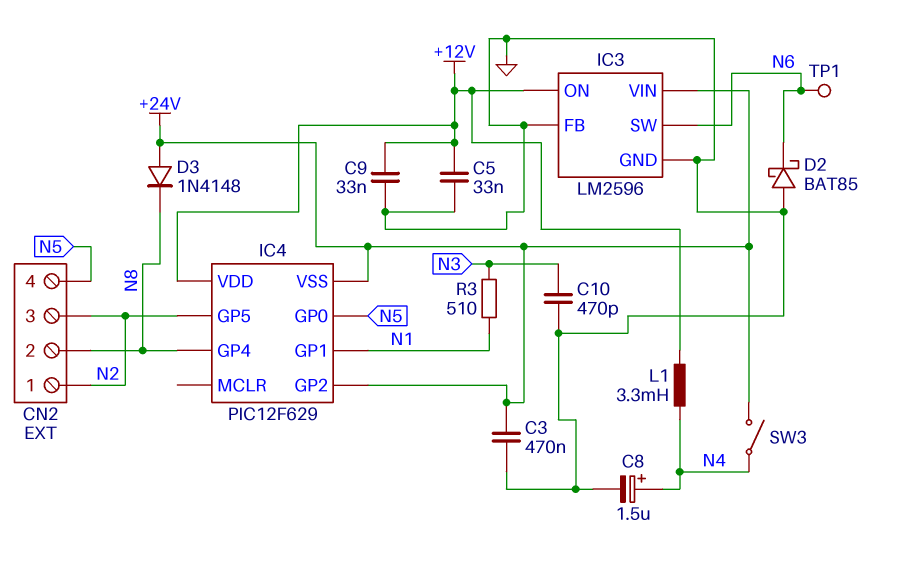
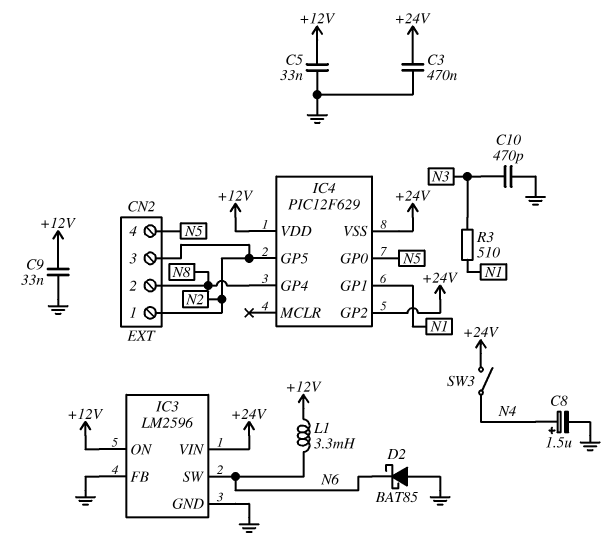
D3: diode 1N4148 (A +24V, K N8) -> none
L1: 3.3mH (+12V, N4) -> 3.3mH (+12V, N6)
TP1: test point (N6) -> none

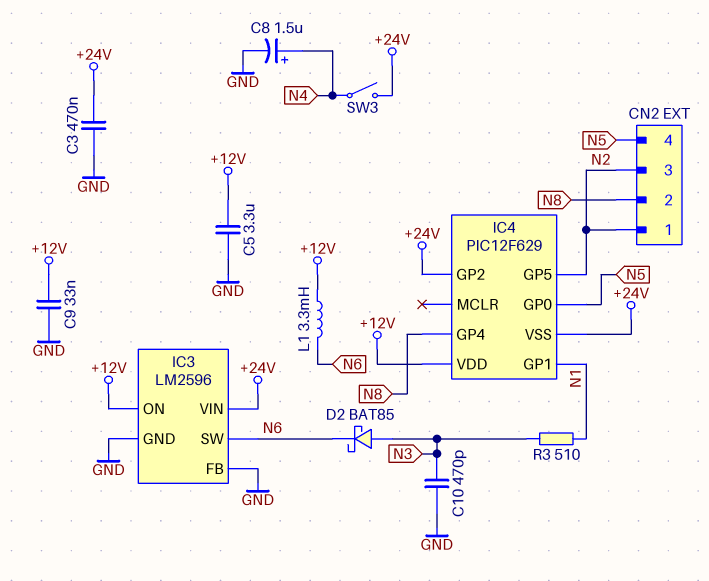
C5: 33nF (+12V, GND) -> 3.3uF (+12V, GND)
D2: schottky BAT85 (A GND, K N6) -> schottky BAT85 (A N3, K N6)

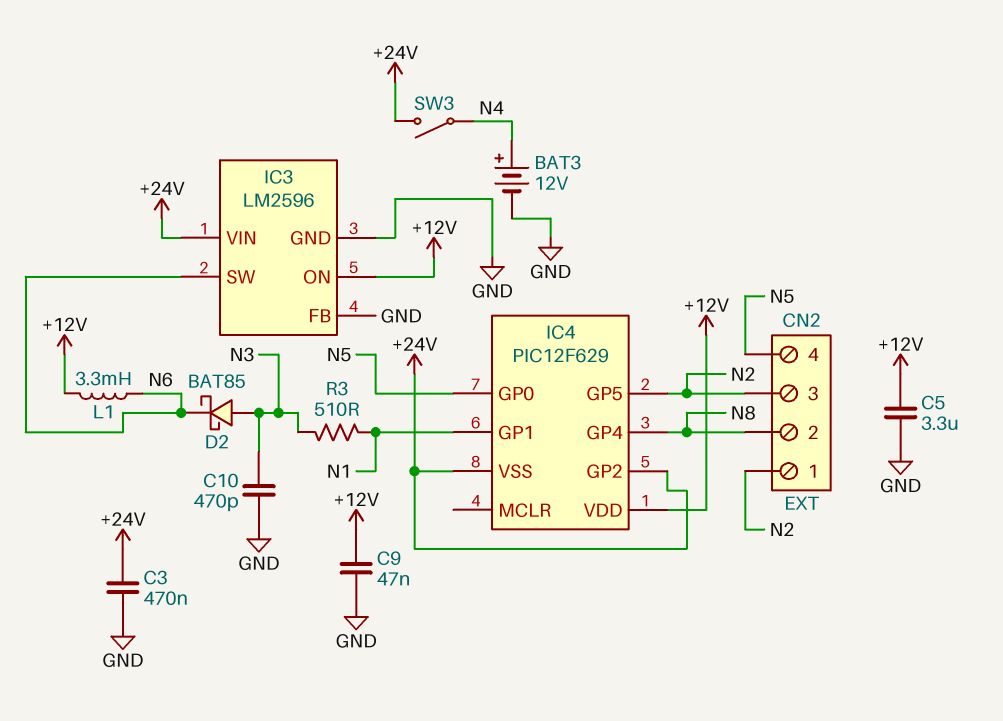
BAT3: none -> 12V (plus N4, minus GND)
C8: 1.5uF (plus N4, minus GND) -> none
C9: 33nF (+12V, GND) -> 47nF (+12V, GND)

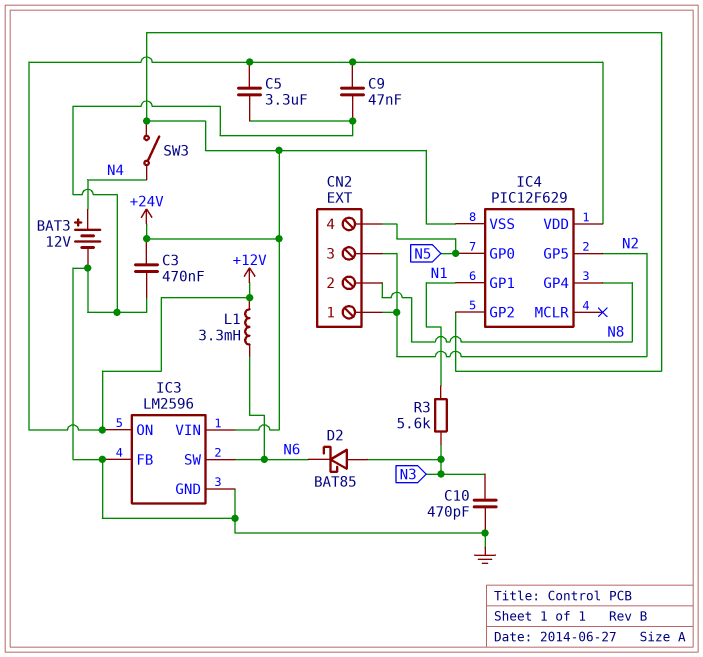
R3: 510 (N1, N3) -> 5.6k (N1, N3)

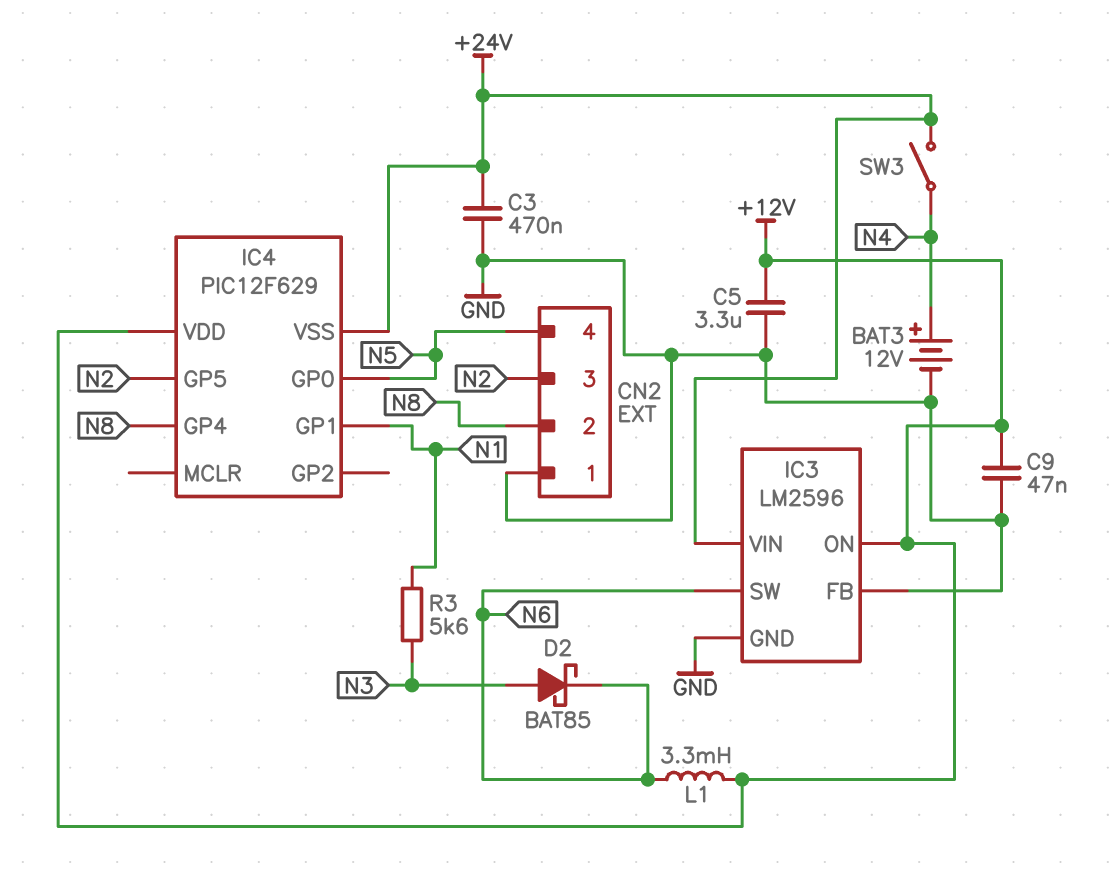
C10: 470pF (GND, N3) -> none
CN2 pin 1: N2 -> GND
IC4 pin GP2: +24V -> none

